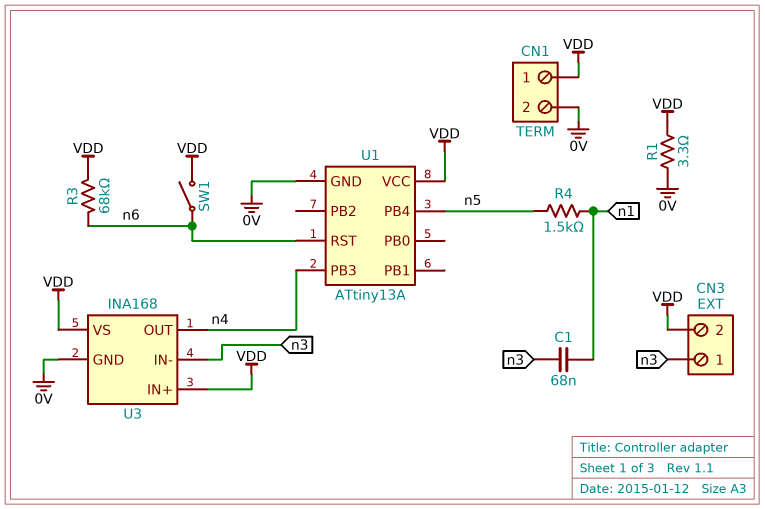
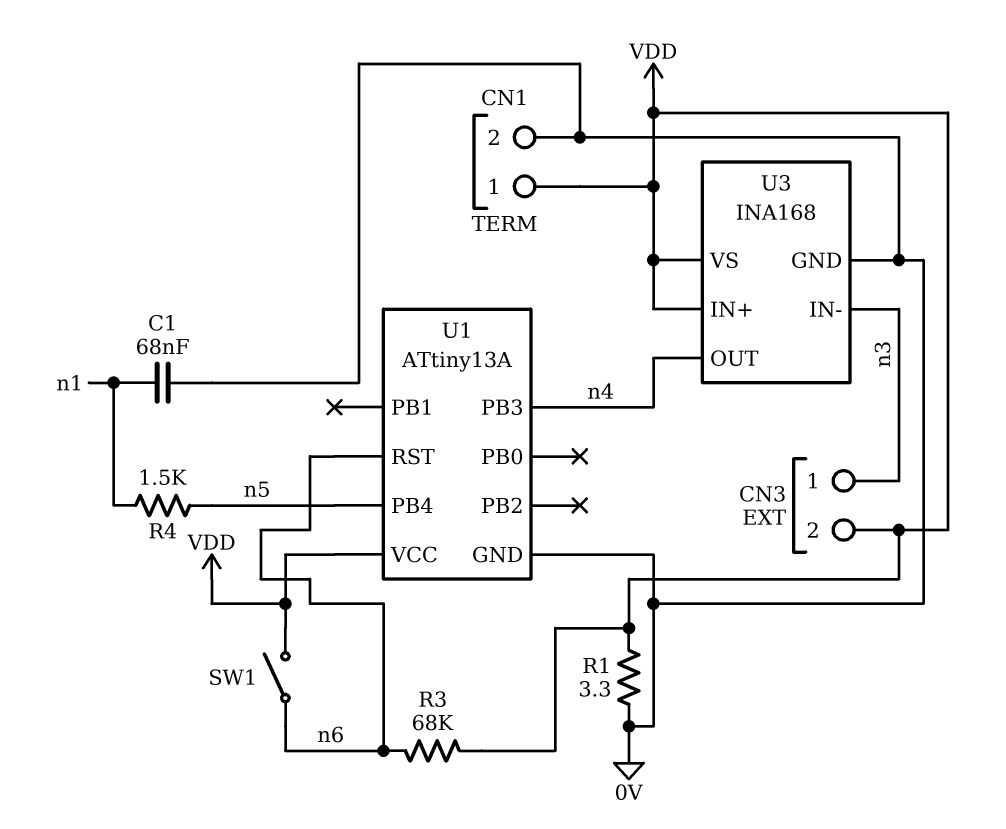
C1: 68nF (n1, n3) -> 68nF (0V, n1)

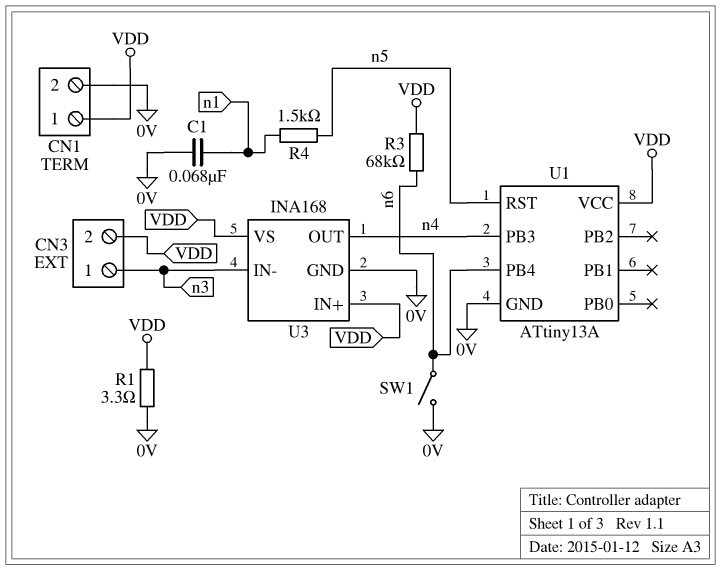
SW1: switch (VDD, n6) -> switch (0V, n6)
U1 pin PB4: n5 -> n6
U1 pin RST: n6 -> n5

